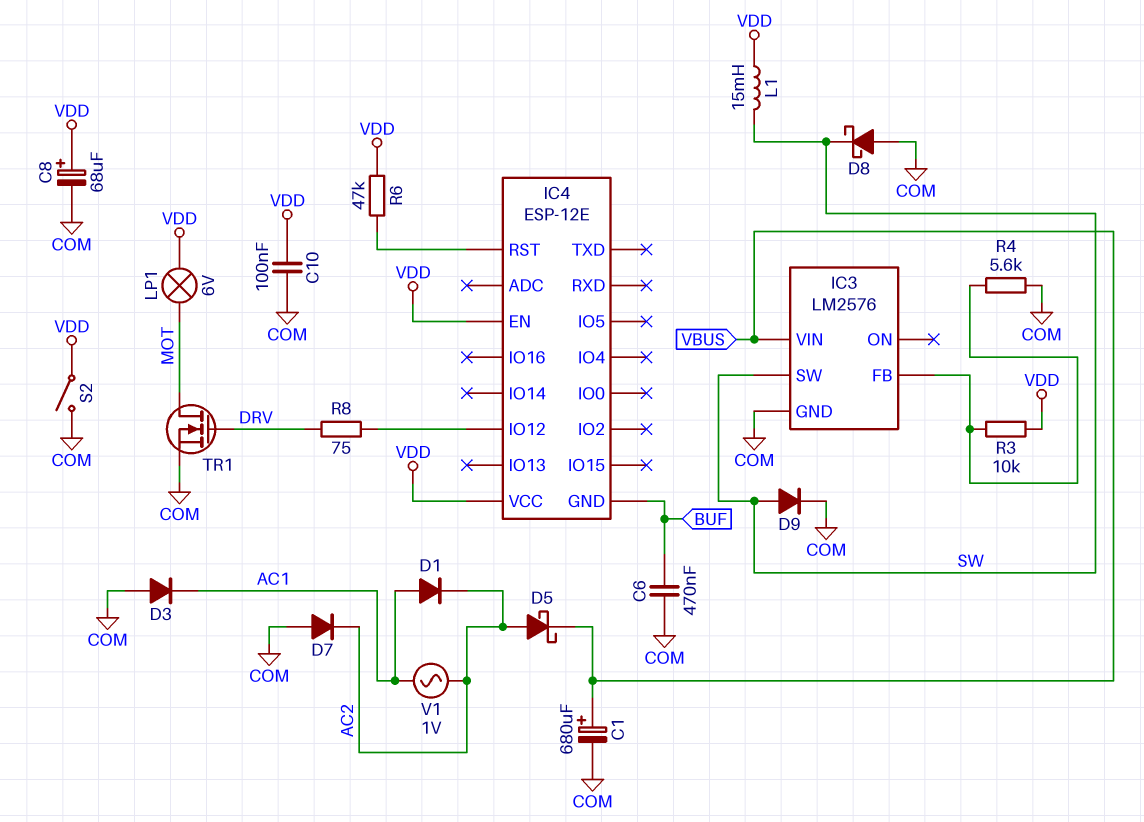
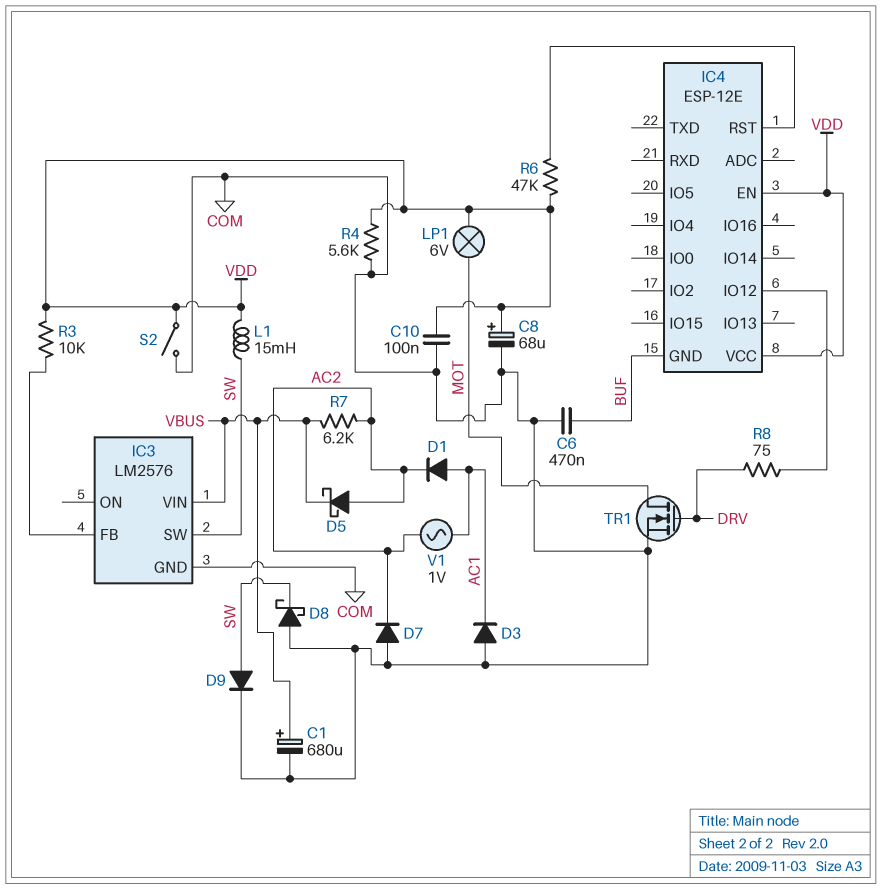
R4: 5.6k (COM, IC3/FB) -> 5.6k (COM, VDD)
R7: none -> 6.2k (AC2, VBUS)

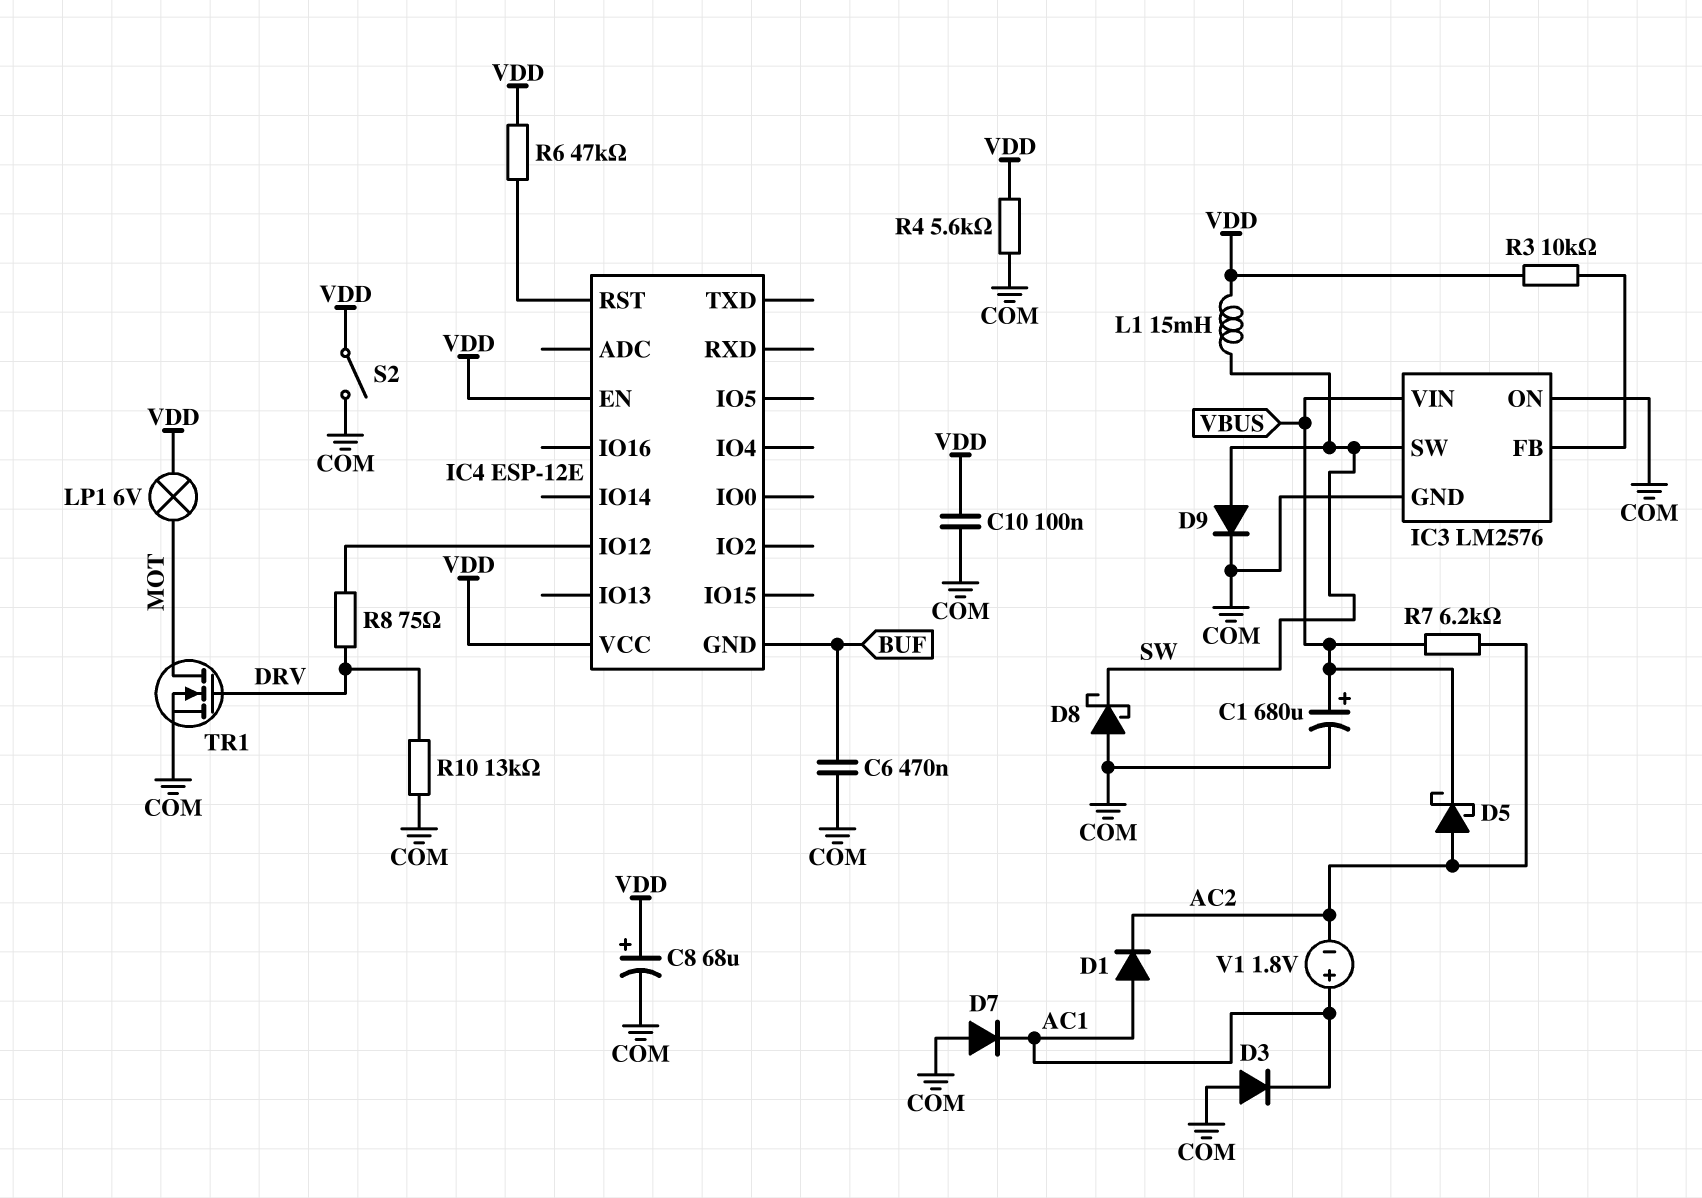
D7: diode (A COM, K AC2) -> diode (A COM, K AC1)
IC3 pin ON: none -> COM
R10: none -> 13k (COM, DRV)
V1: AC 1V (AC1, AC2) -> 1.8V (plus AC1, minus AC2)

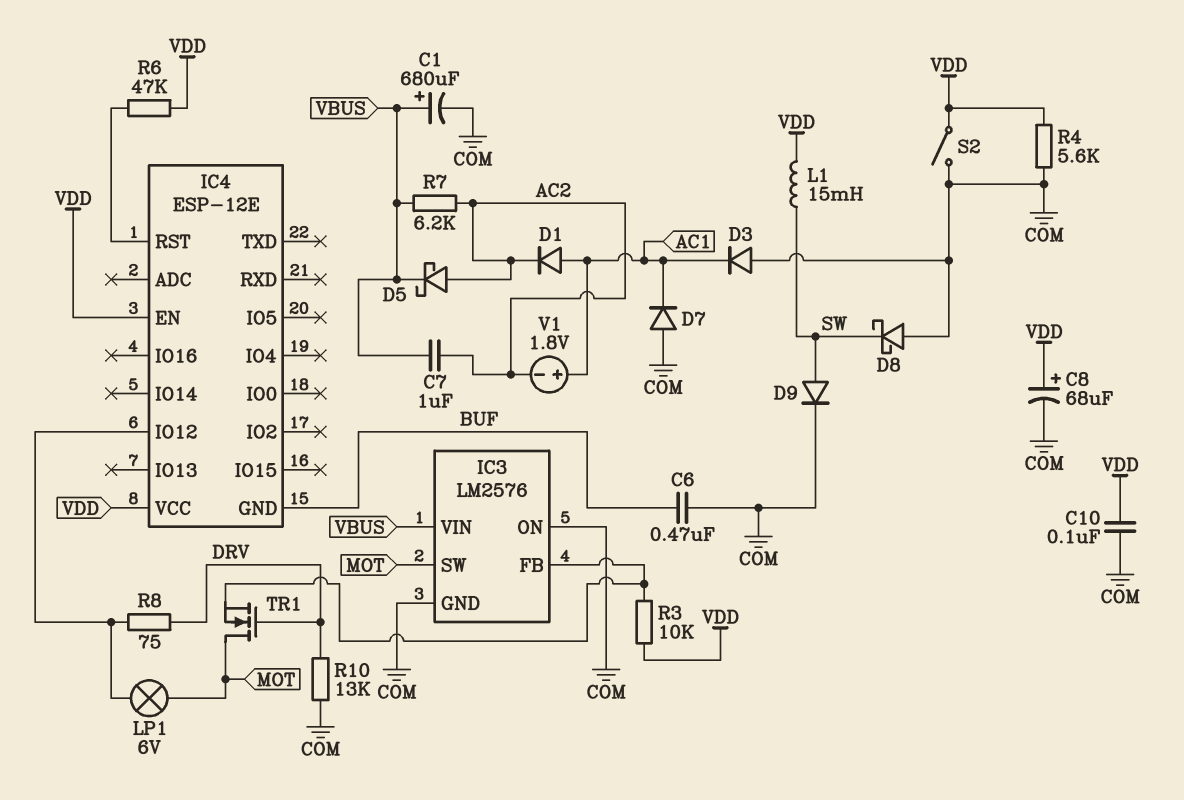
C7: none -> 1uF (AC2, VBUS)
IC3 pin SW: SW -> MOT
LP1: lamp 6V (MOT, VDD) -> lamp 6V (IC4/IO12, MOT)
TR1: NMOS (G DRV, D MOT, S COM) -> NMOS (G DRV, D MOT, S IC3/FB)

